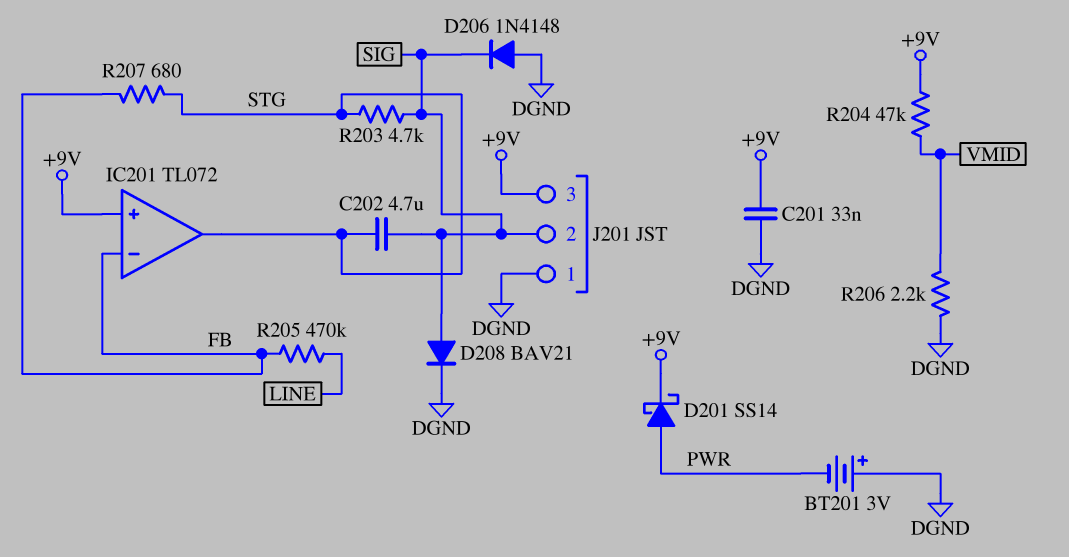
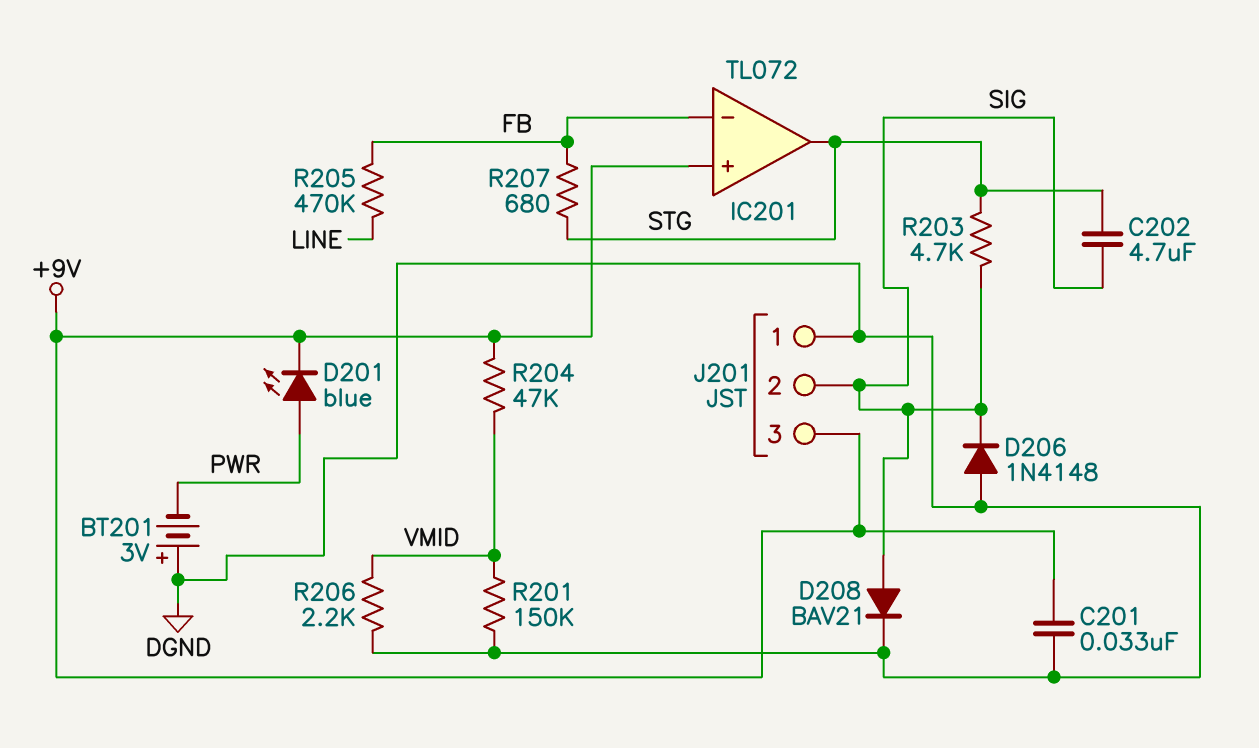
D201: schottky SS14 (A PWR, K +9V) -> LED blue (A PWR, K +9V)
R201: none -> 150k (DGND, VMID)

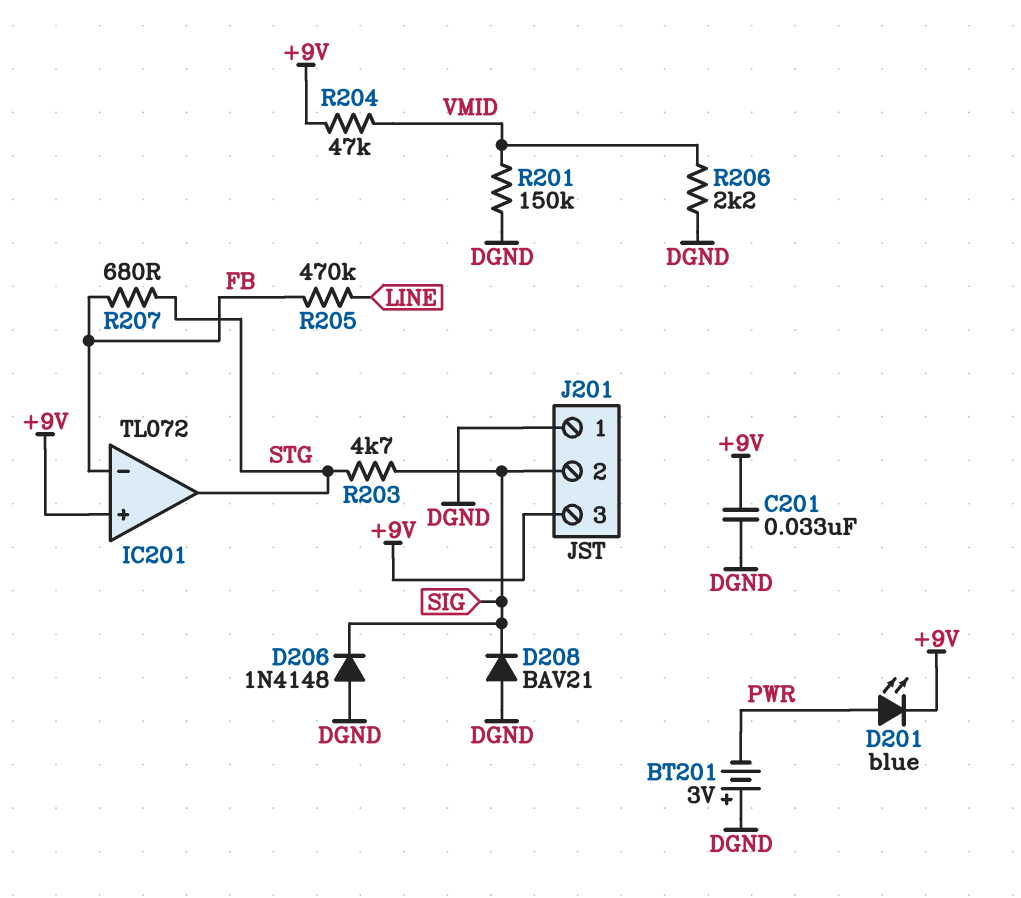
C202: 4.7uF (SIG, STG) -> none
D208: diode BAV21 (A SIG, K DGND) -> diode BAV21 (A DGND, K SIG)

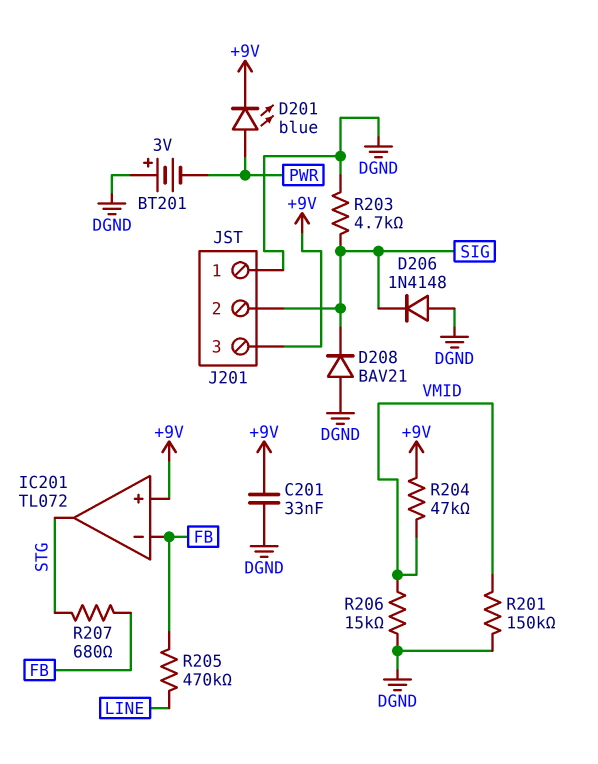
R203: 4.7k (SIG, STG) -> 4.7k (DGND, SIG)
R206: 2.2k (DGND, VMID) -> 15k (DGND, VMID)

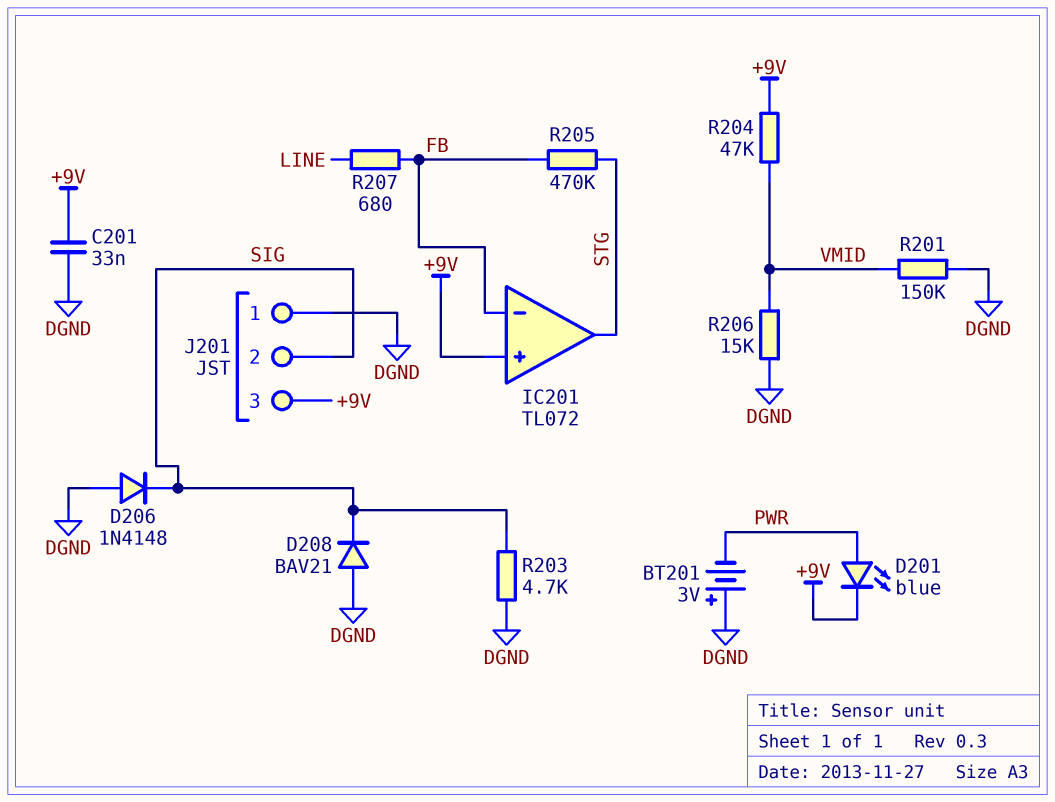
R205: 470k (FB, LINE) -> 470k (FB, STG)
R207: 680 (FB, STG) -> 680 (FB, LINE)

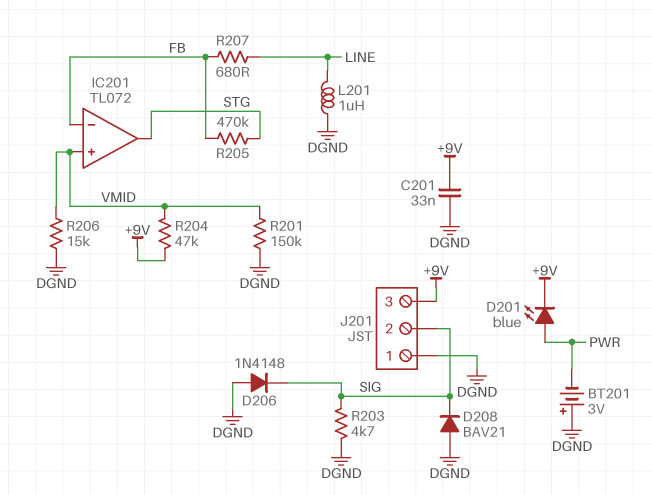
IC201 pin in+: +9V -> VMID
L201: none -> 1uH (DGND, LINE)

